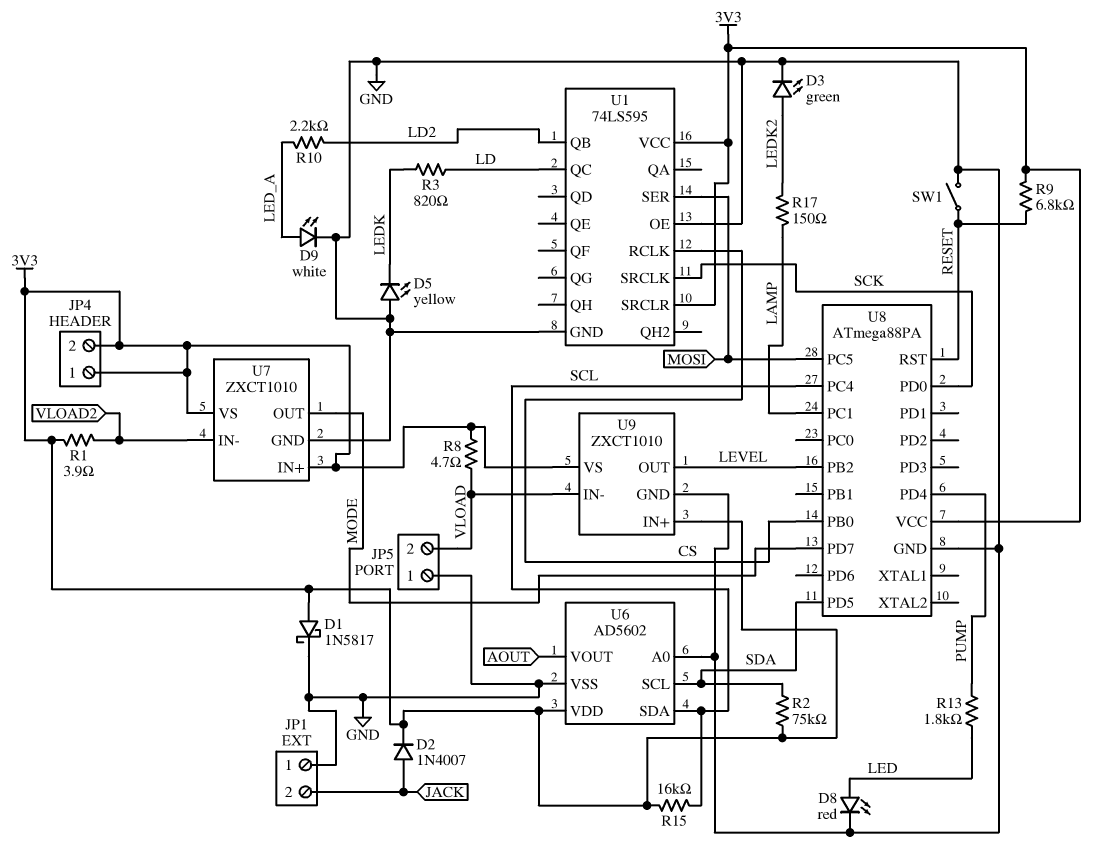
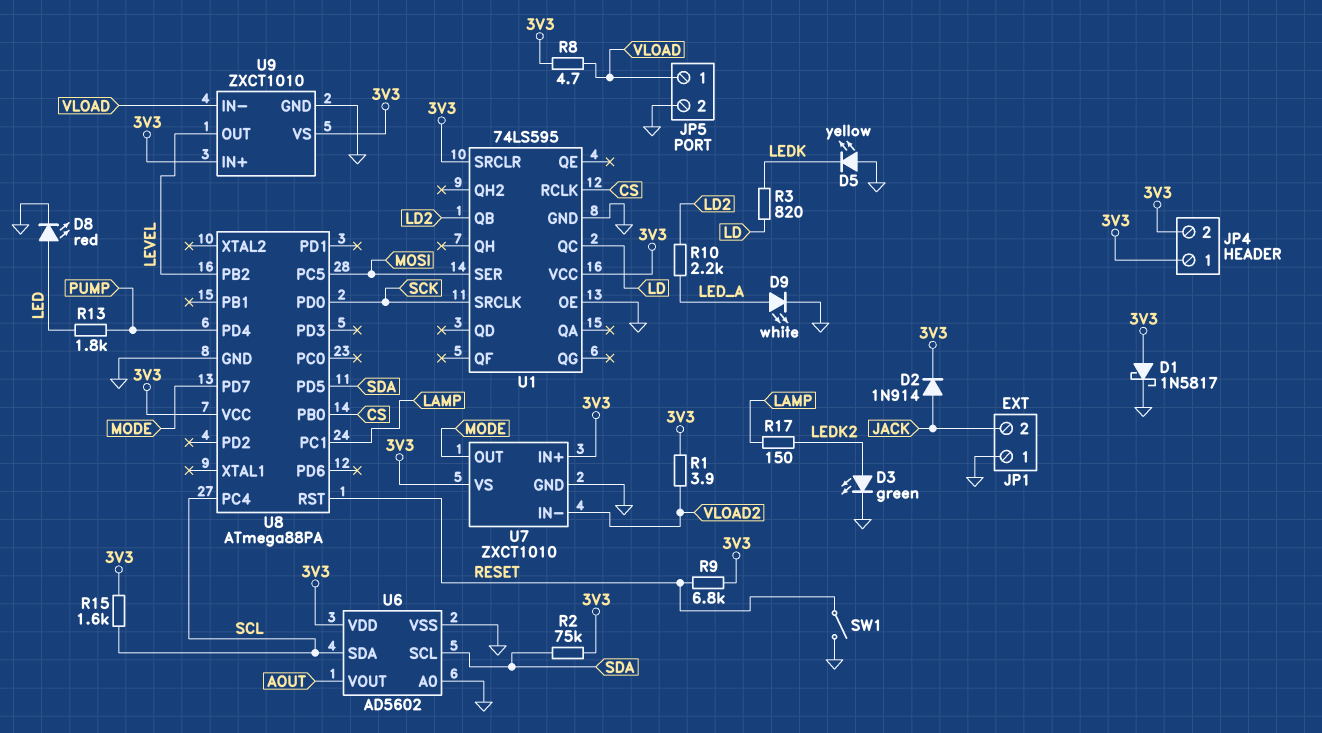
D2: diode 1N4007 (A JACK, K 3V3) -> diode 1N914 (A JACK, K 3V3)
JP5 pin 1: GND -> VLOAD
JP5 pin 2: VLOAD -> GND
R15: 16k (3V3, SCL) -> 1.6k (3V3, SCL)

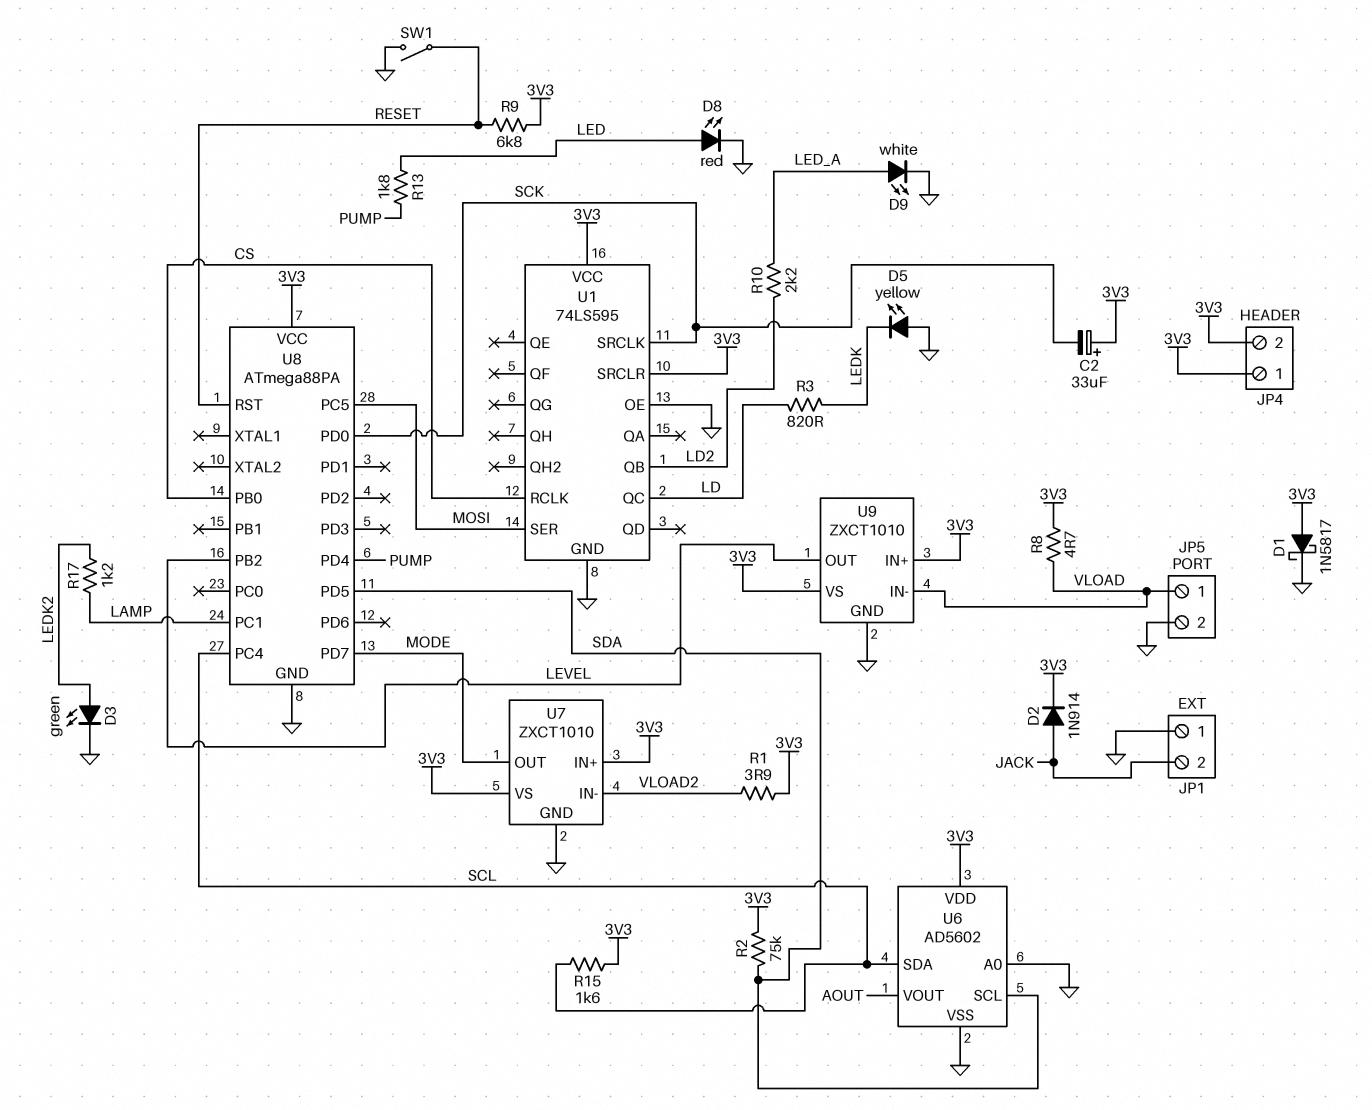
C2: none -> 33uF (plus 3V3, minus SCK)
R17: 150 (LAMP, LEDK2) -> 1.2k (LAMP, LEDK2)

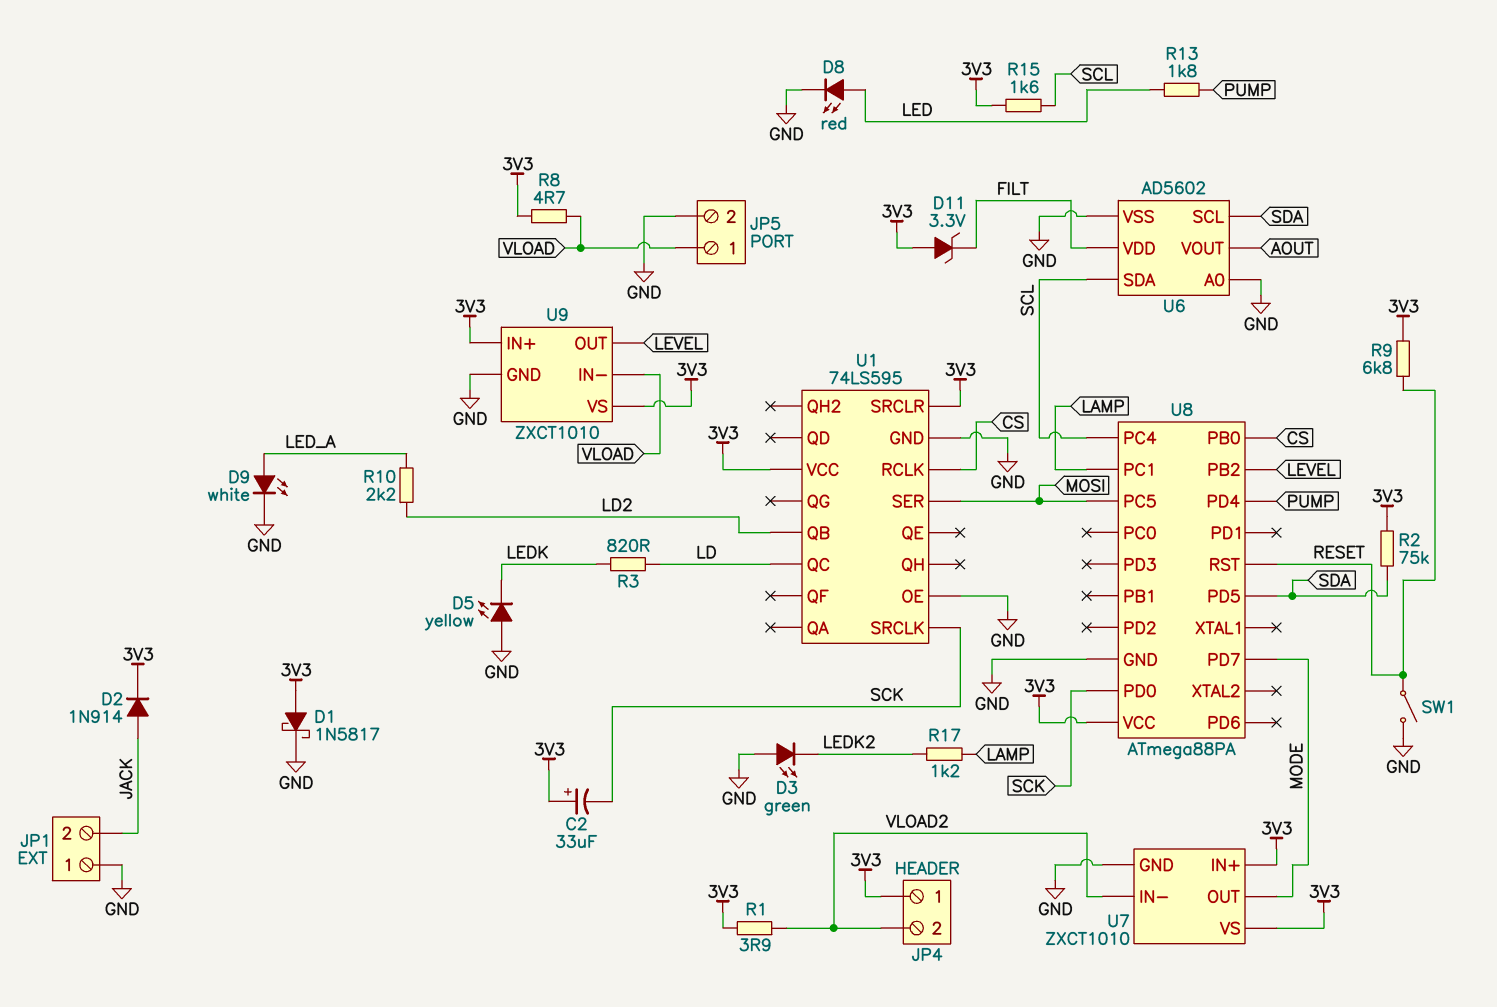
D3: LED green (A LEDK2, K GND) -> LED green (A GND, K LEDK2)
D11: none -> zener 3.3V (A 3V3, K FILT)
JP4 pin 2: 3V3 -> VLOAD2
U6 pin VDD: 3V3 -> FILT

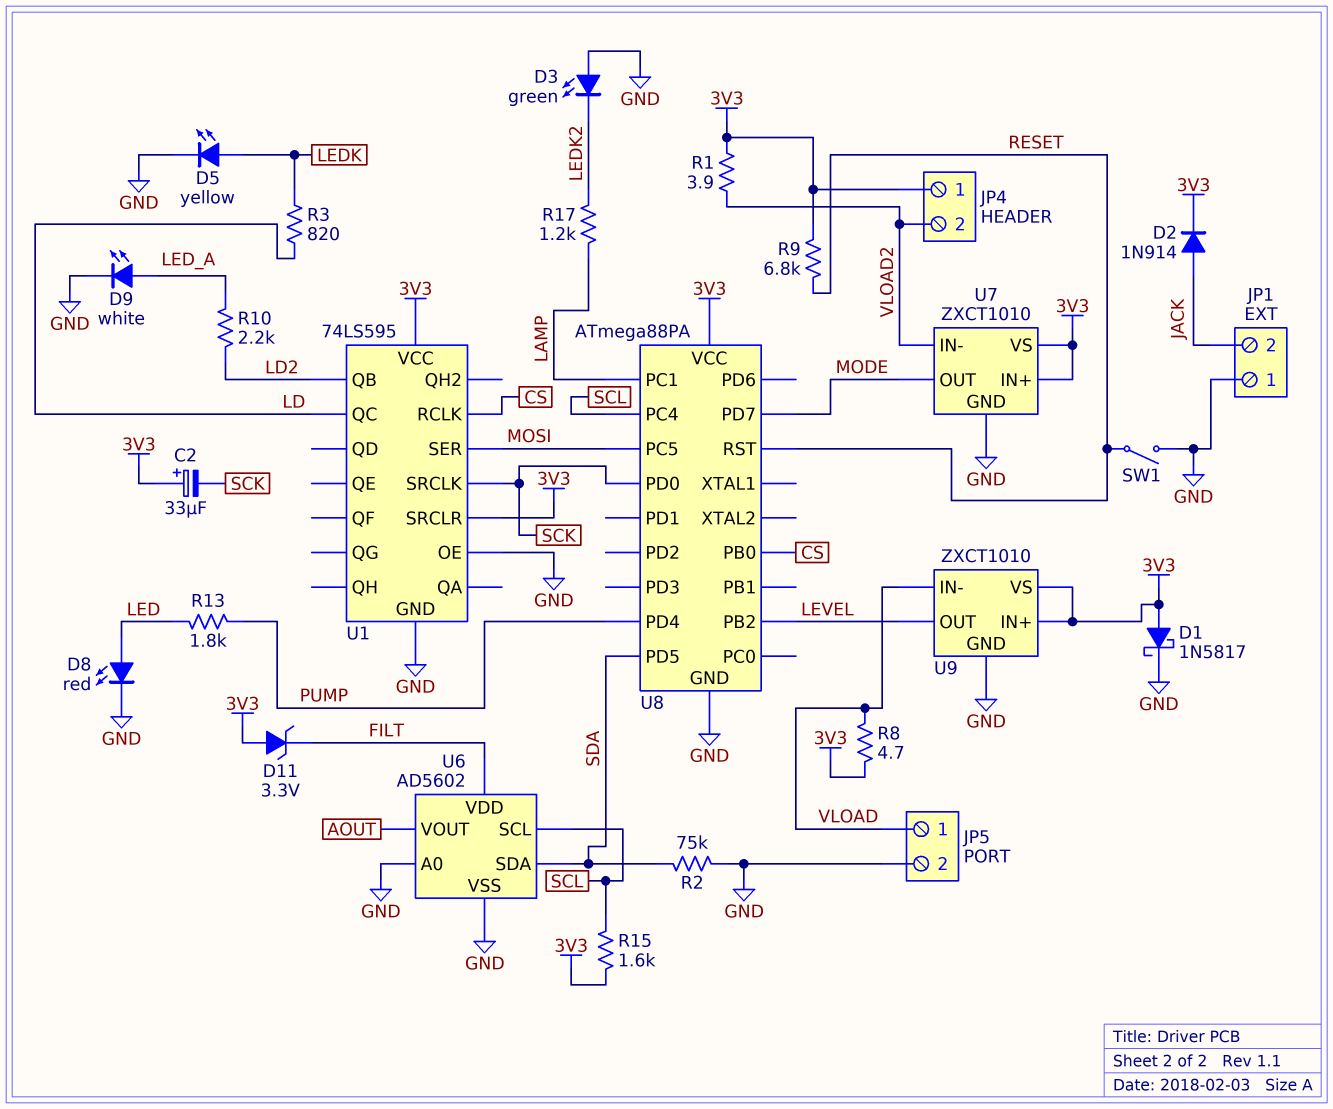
D5: LED yellow (A GND, K LEDK) -> LED yellow (A LEDK, K GND)
R2: 75k (3V3, SDA) -> 75k (GND, SDA)
U6 pin SCL: SDA -> SCL
U6 pin SDA: SCL -> SDA

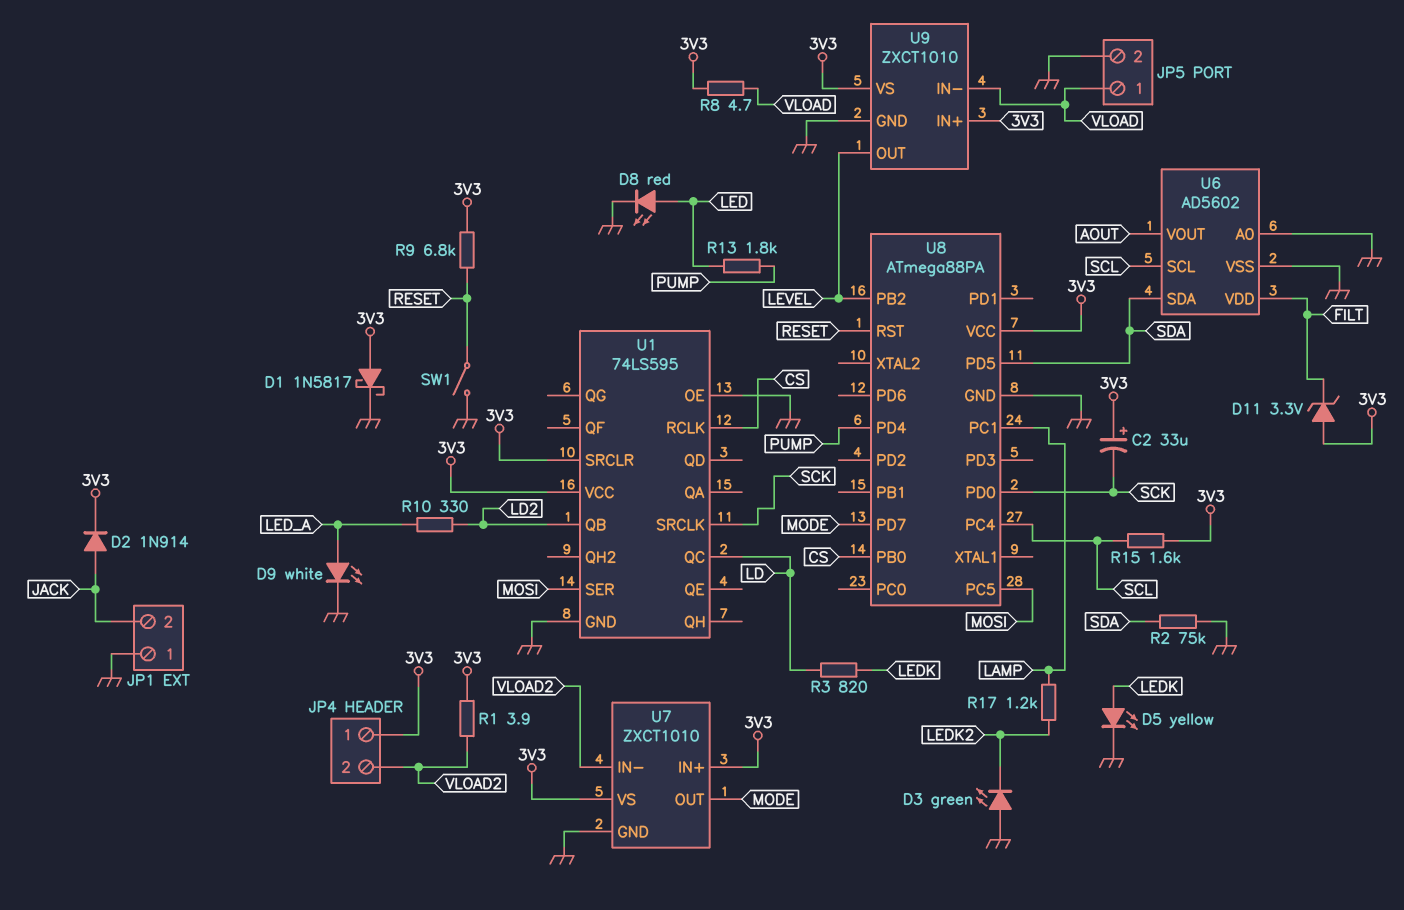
R10: 2.2k (LD2, LED_A) -> 330 (LD2, LED_A)

